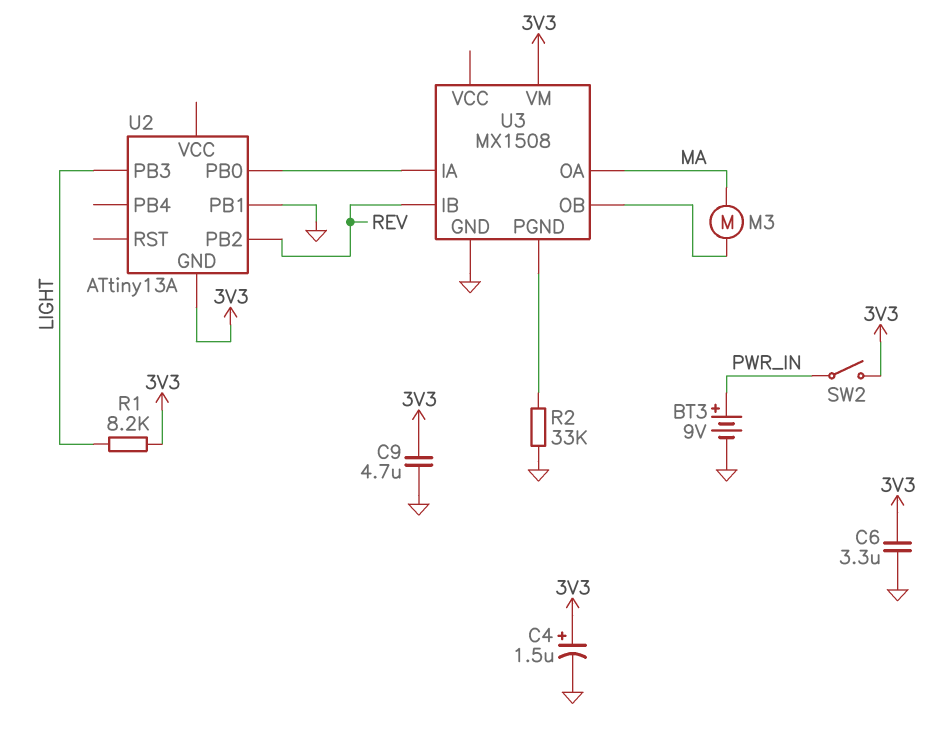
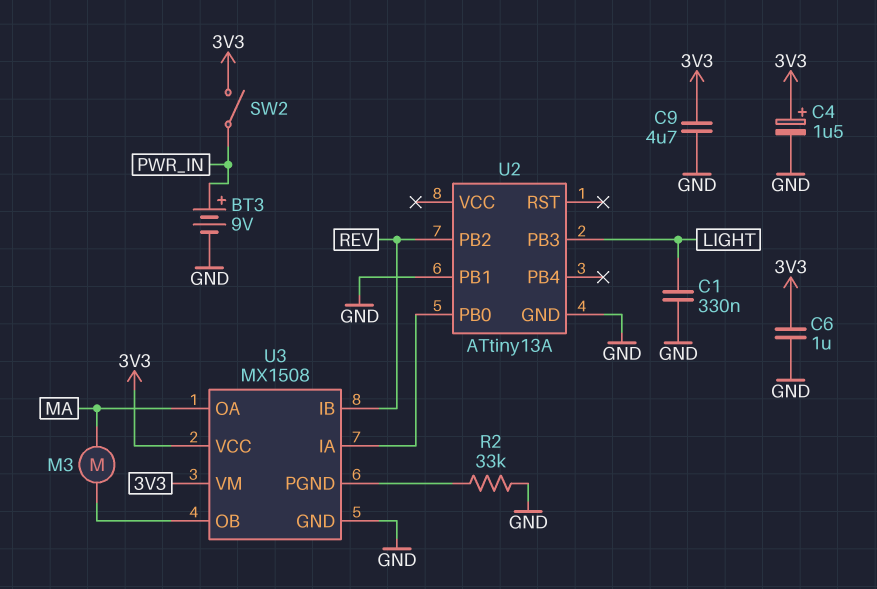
C1: none -> 330nF (GND, LIGHT)
C6: 3.3uF (3V3, GND) -> 1uF (3V3, GND)
R1: 8.2k (3V3, LIGHT) -> none
U2 pin GND: 3V3 -> GND
U3 pin VCC: none -> 3V3

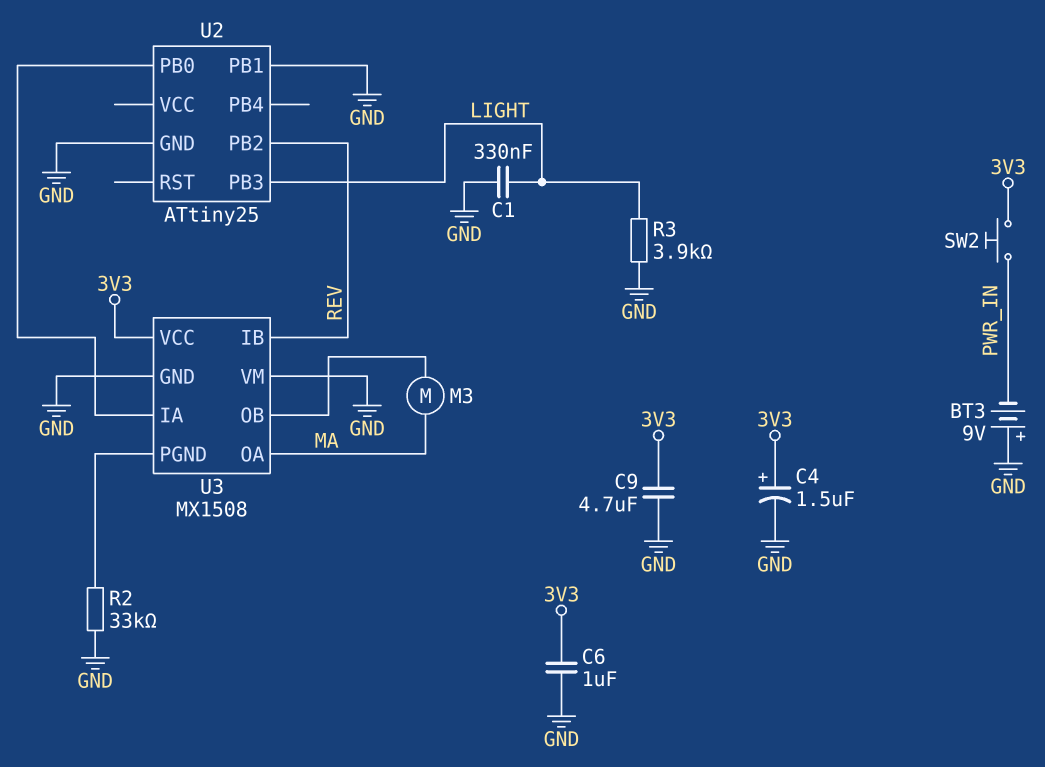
BT3: 9V (plus PWR_IN, minus GND) -> 9V (plus GND, minus PWR_IN)
R3: none -> 3.9k (GND, LIGHT)
SW2: switch (3V3, PWR_IN) -> button (3V3, PWR_IN)
U2: ATtiny13A -> ATtiny25
U3 pin VM: 3V3 -> GND

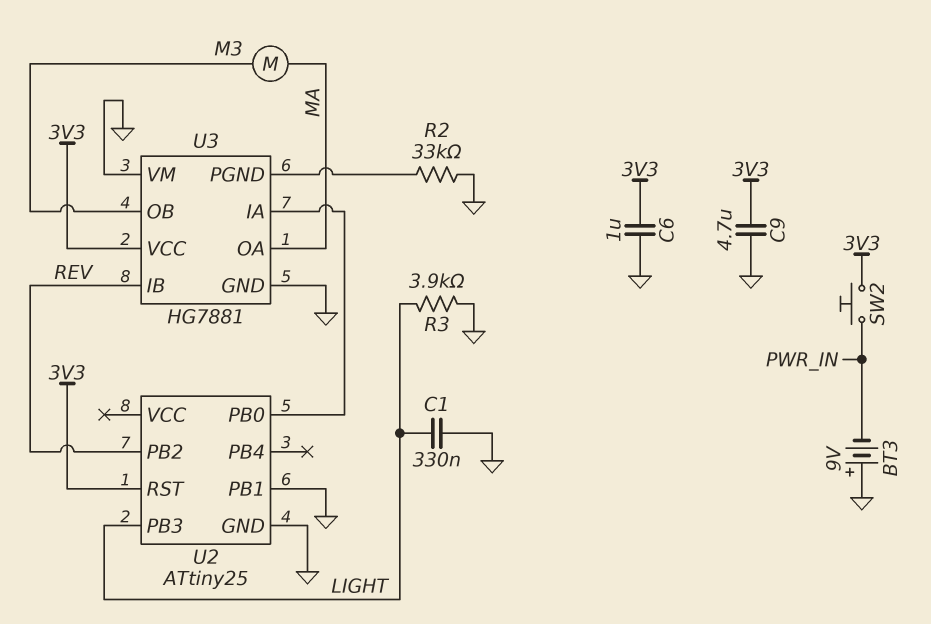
C4: 1.5uF (plus 3V3, minus GND) -> none
U2 pin RST: none -> 3V3
U3: MX1508 -> HG7881

